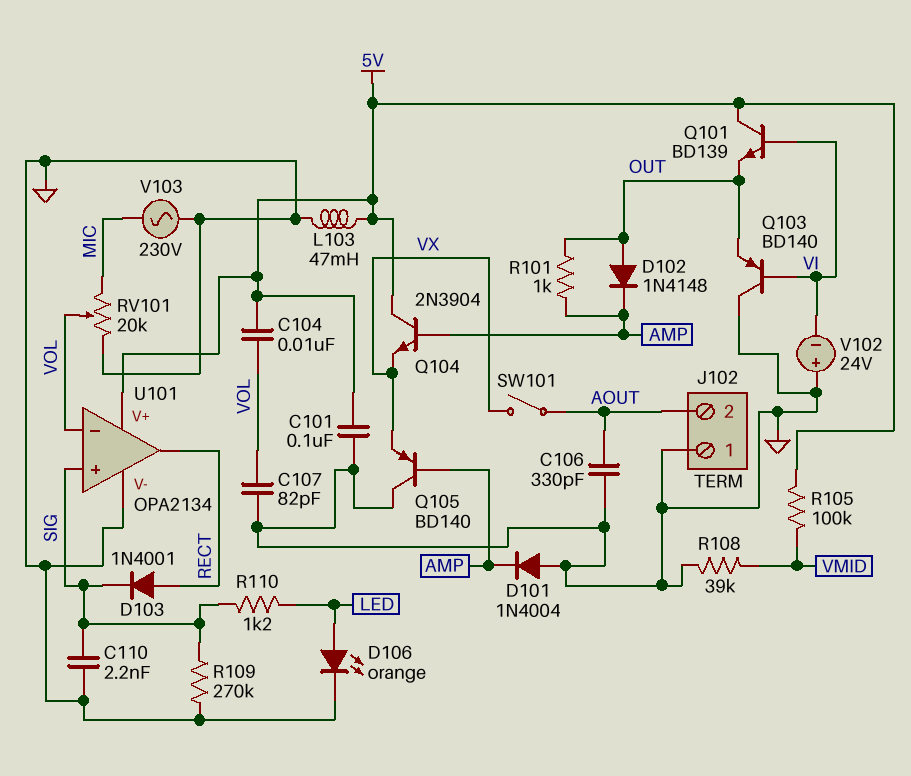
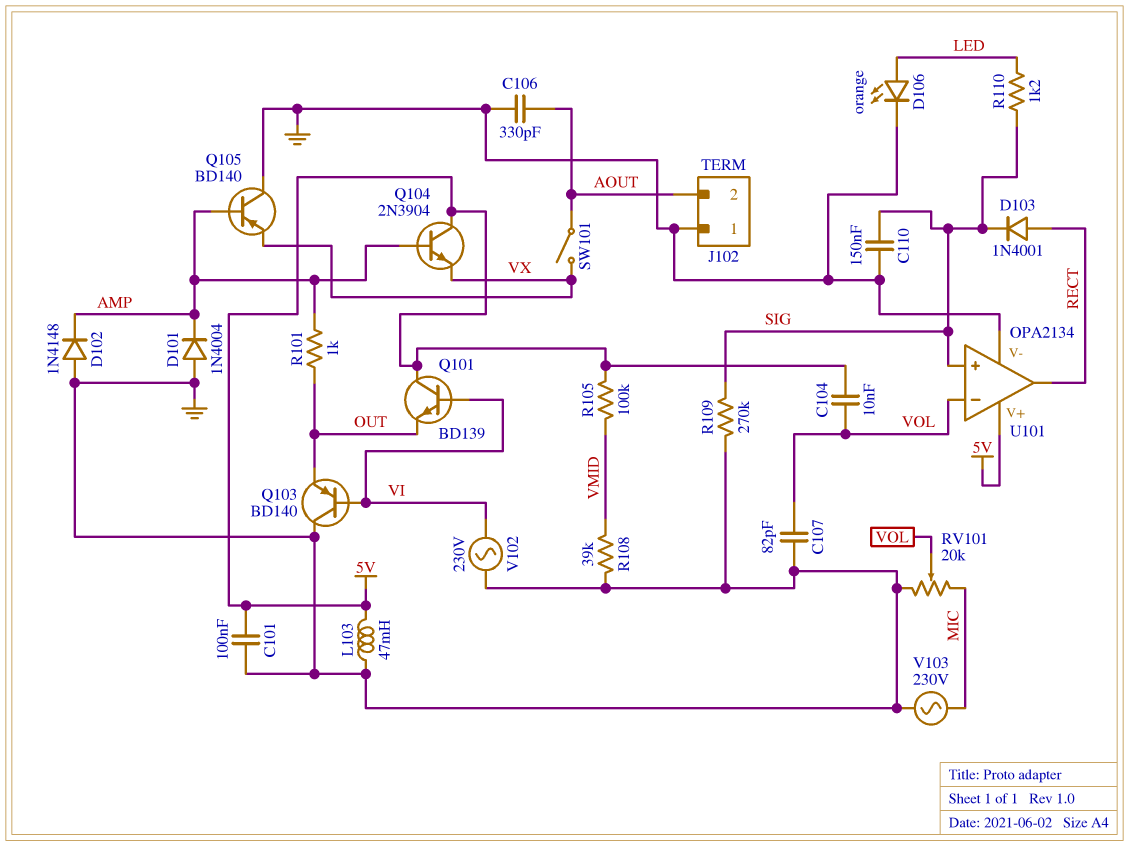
C110: 2.2nF (GND, SIG) -> 150nF (GND, SIG)
D102: diode 1N4148 (A OUT, K AMP) -> diode 1N4148 (A GND, K AMP)
V102: 24V (plus GND, minus VI) -> AC 230V (GND, VI)

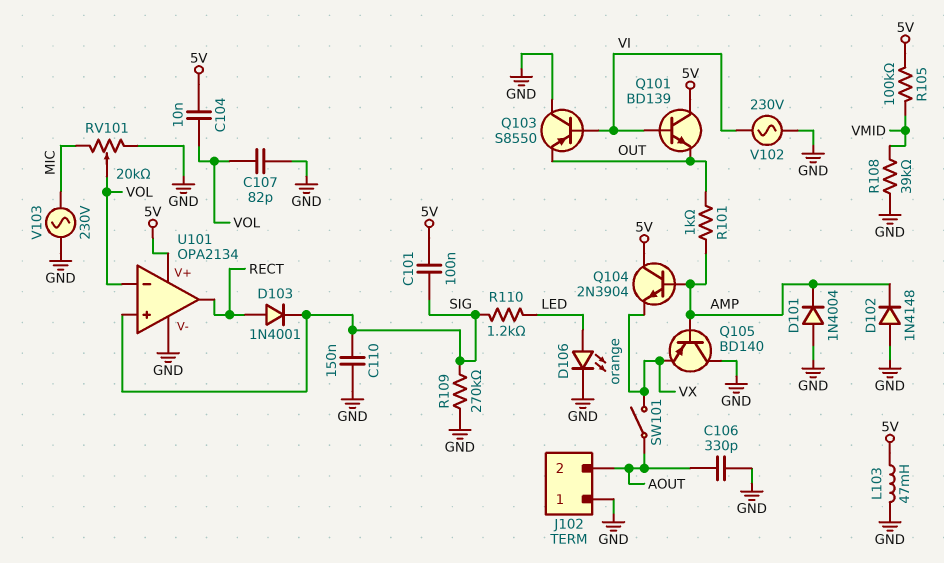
C101: 100nF (5V, GND) -> 100nF (5V, SIG)
Q103: PNP BD140 (B VI, C GND, E OUT) -> PNP S8550 (B VI, C GND, E OUT)

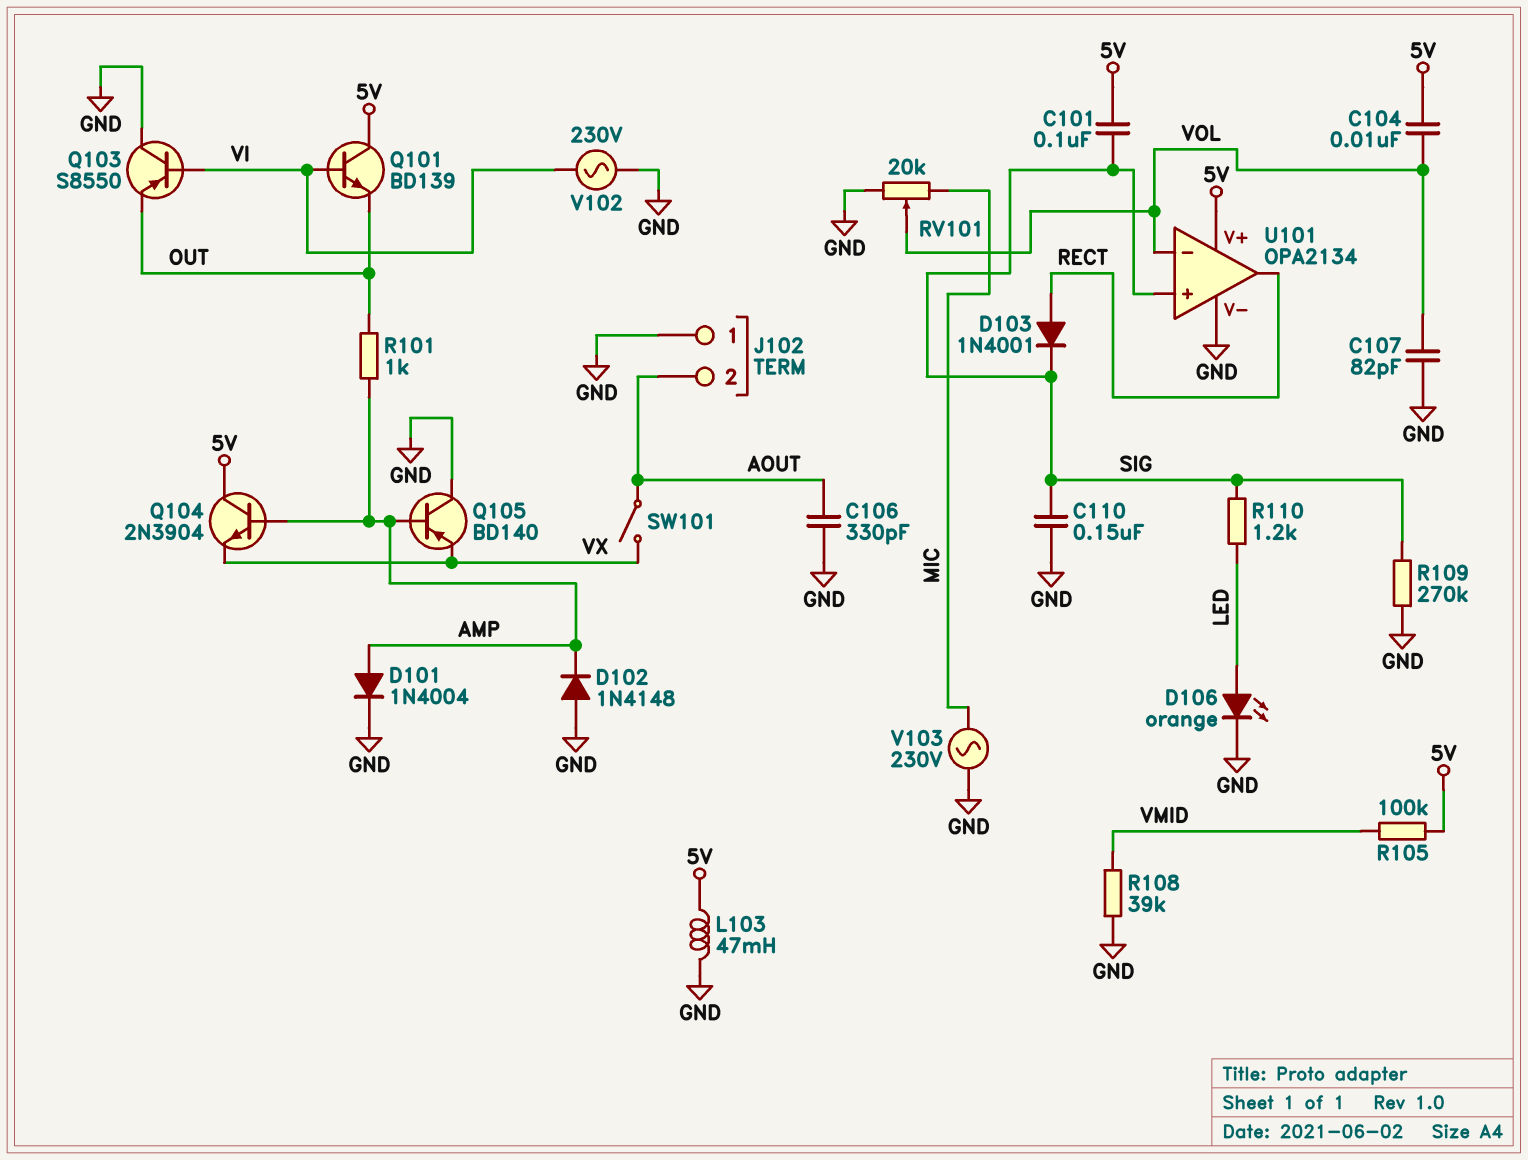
D101: diode 1N4004 (A GND, K AMP) -> diode 1N4004 (A AMP, K GND)

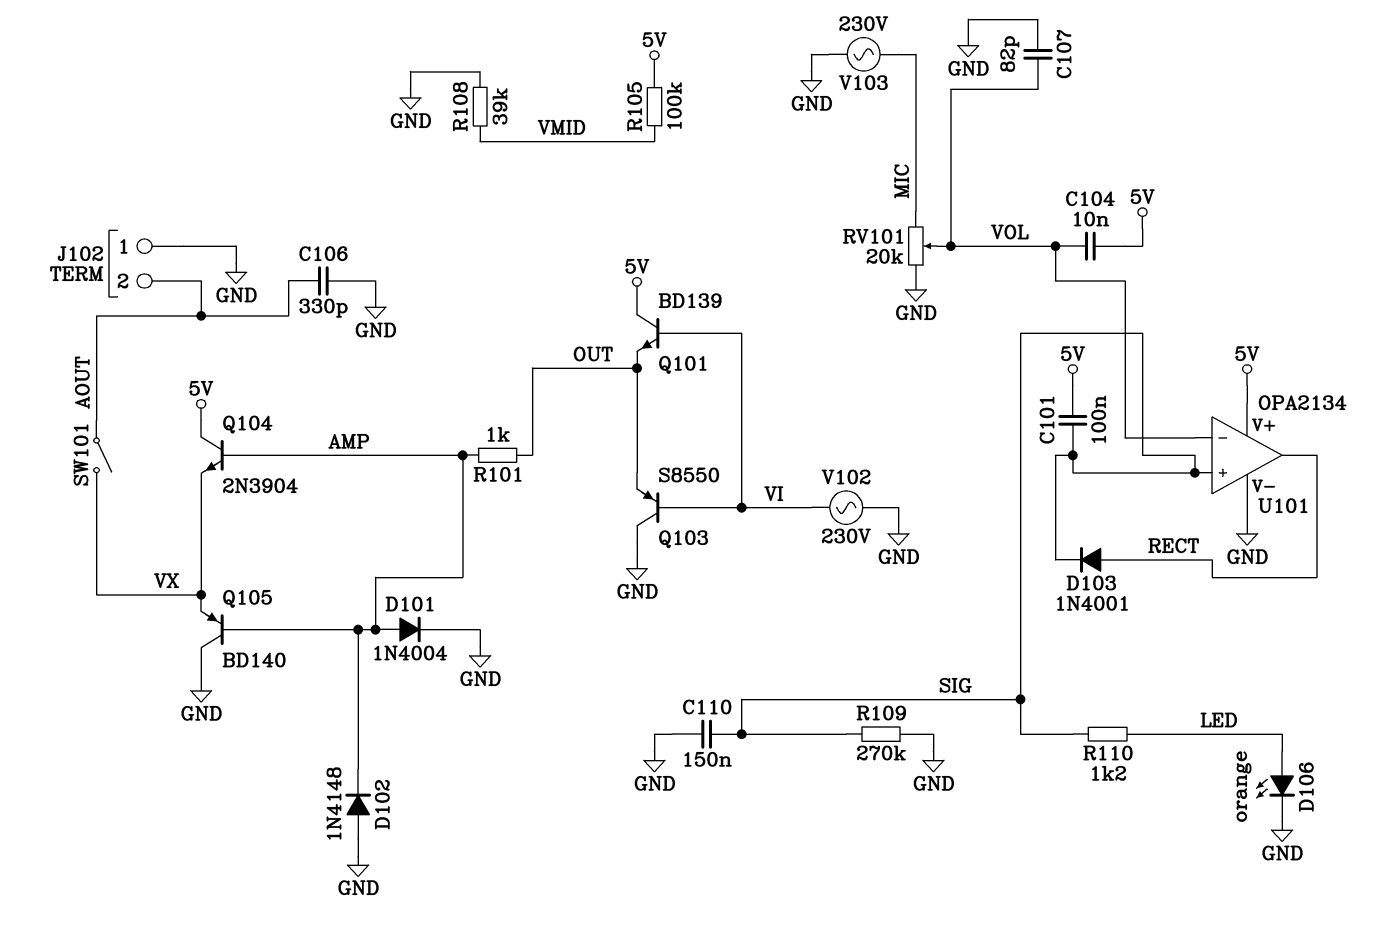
L103: 47mH (5V, GND) -> none

